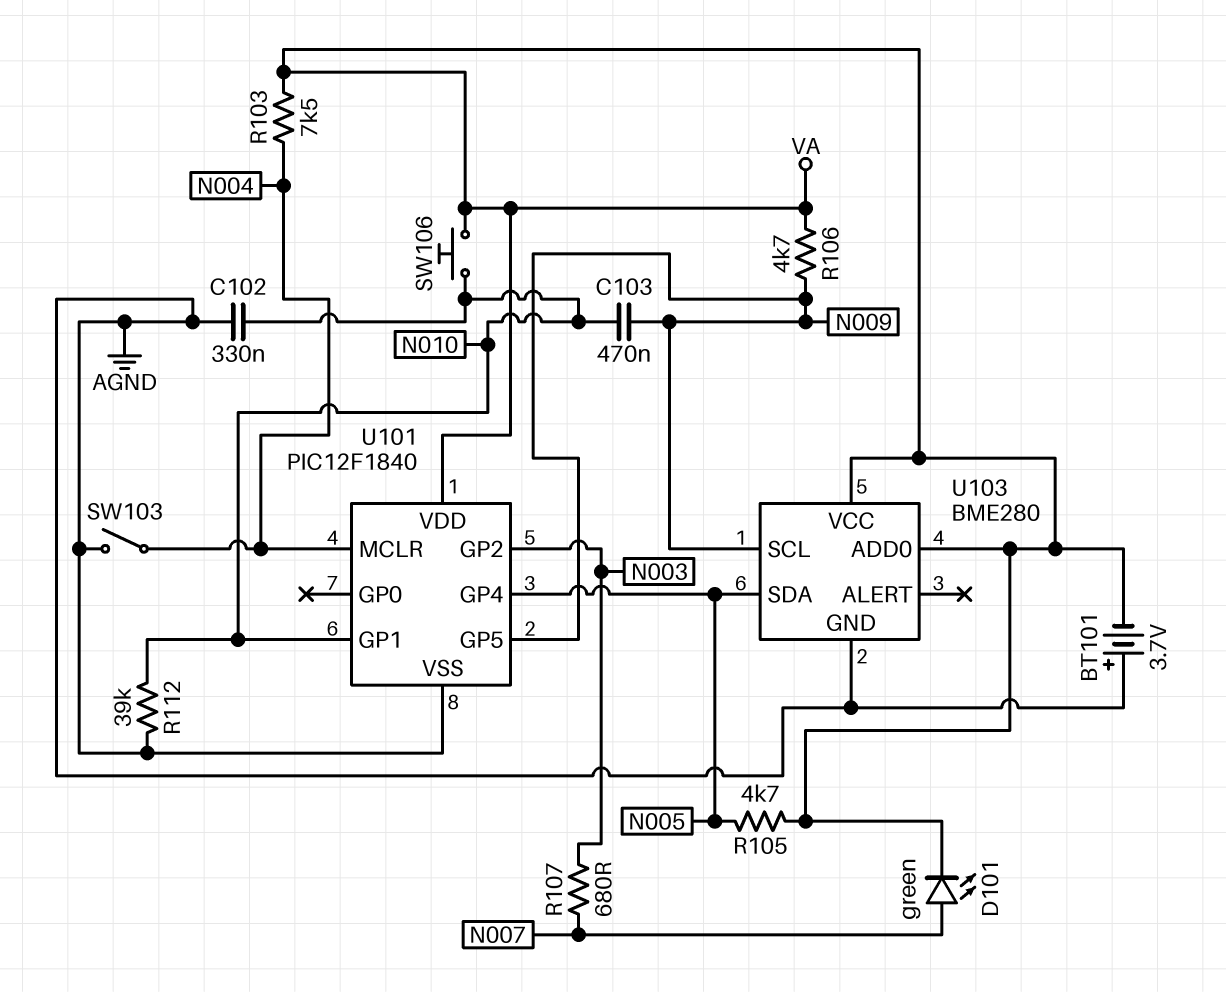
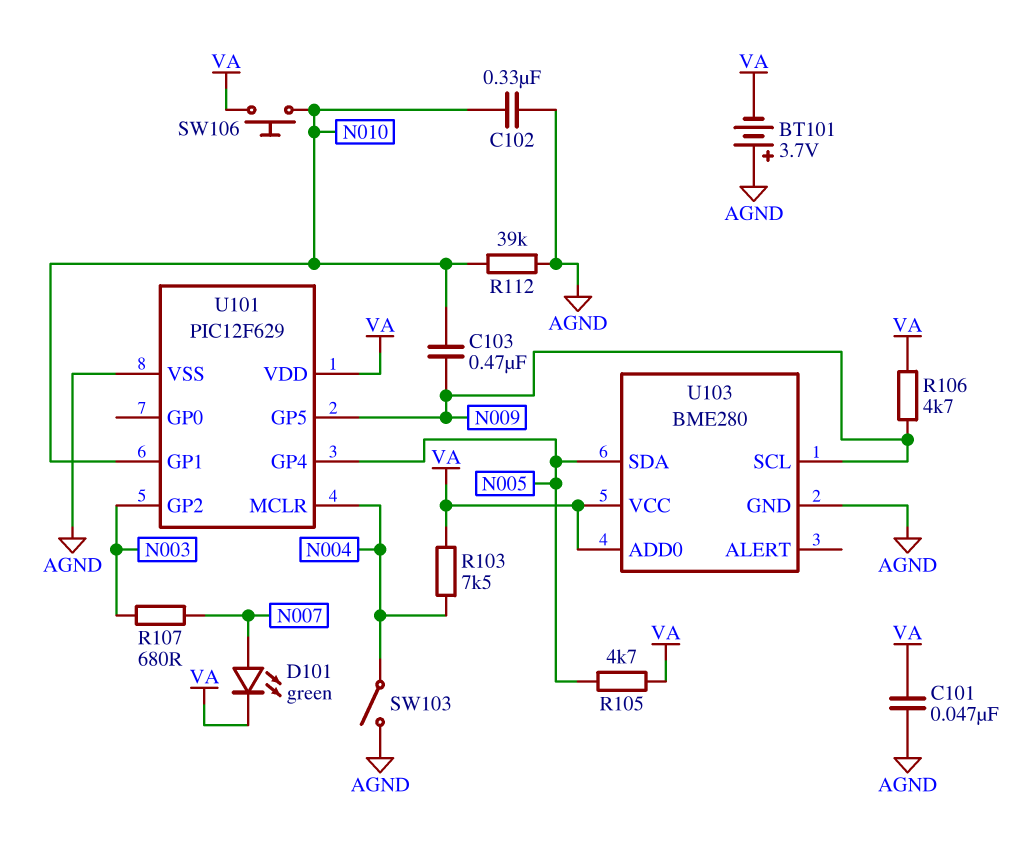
C101: none -> 47nF (AGND, VA)
U101: PIC12F1840 -> PIC12F629

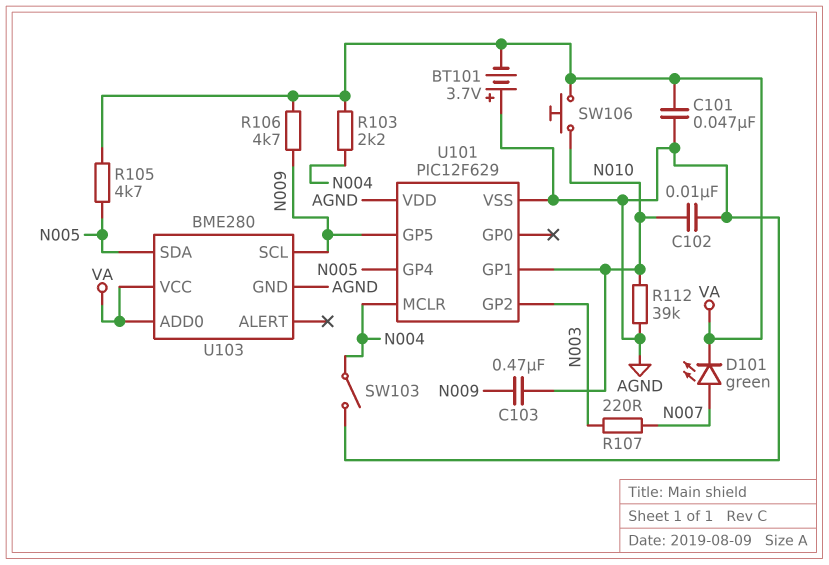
C102: 330nF (AGND, N010) -> 10nF (AGND, N010)
R103: 7.5k (N004, VA) -> 2.2k (N004, VA)
R107: 680 (N003, N007) -> 220 (N003, N007)
U101 pin VDD: VA -> AGND

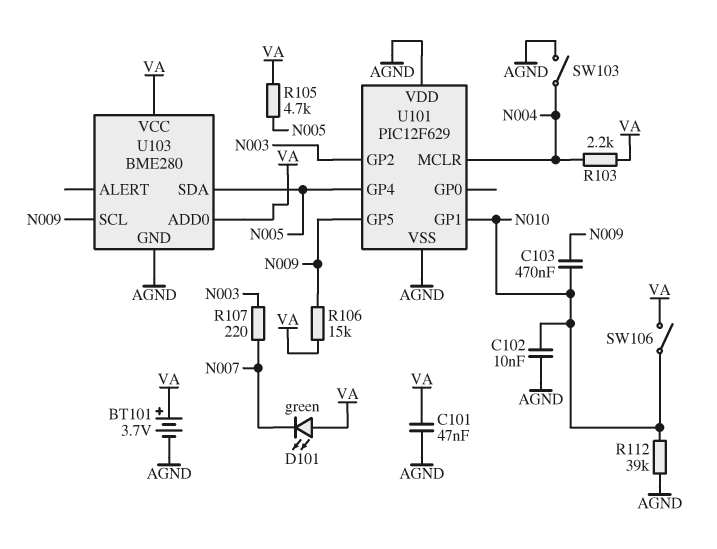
BT101: 3.7V (plus AGND, minus VA) -> 3.7V (plus VA, minus AGND)
D101: LED green (A N007, K VA) -> LED green (A VA, K N007)
R106: 4.7k (N009, VA) -> 15k (N009, VA)
SW106: button (N010, VA) -> switch (N010, VA)

